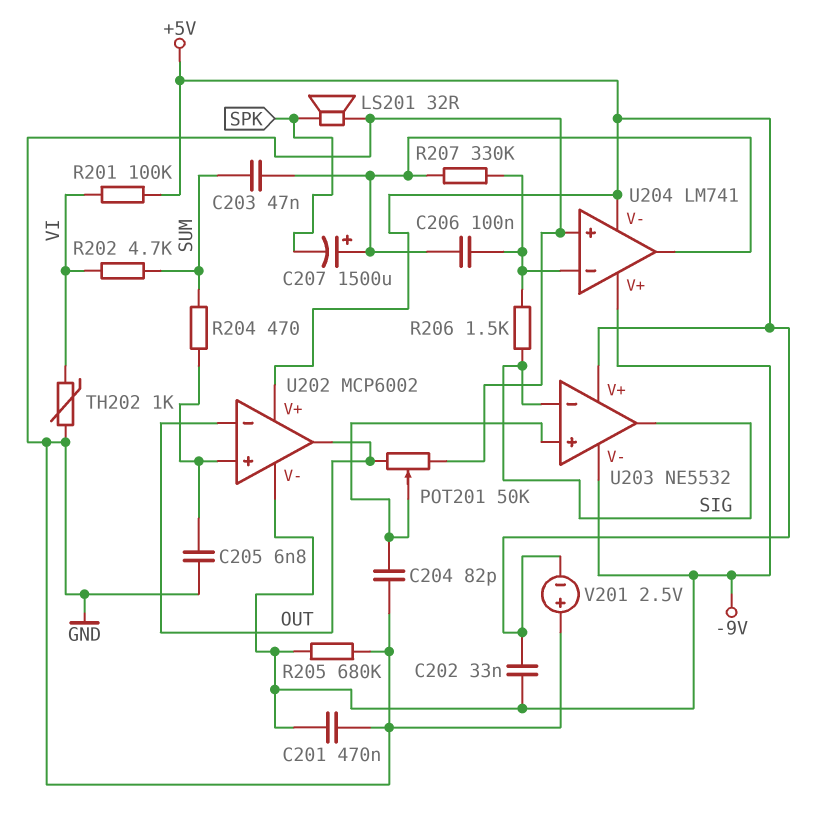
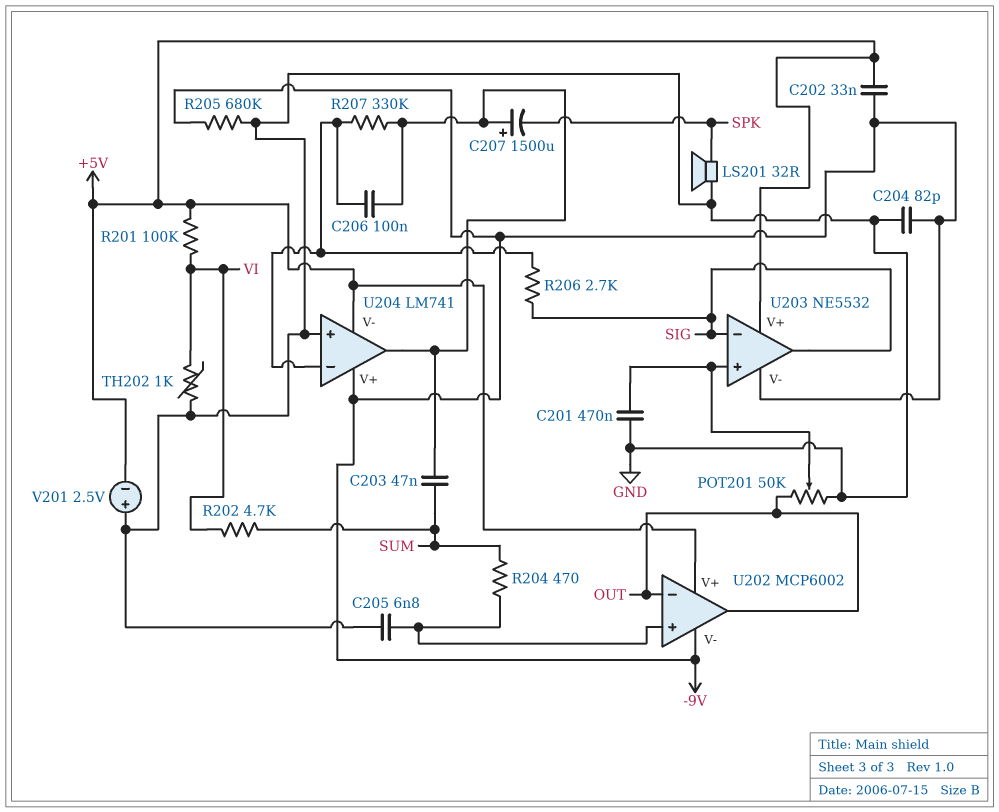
C201: 470nF (-9V, GND) -> 470nF (GND, U203/in+)
C204: 82pF (GND, U203/in+) -> 82pF (-9V, GND)
R206: 1.5k (SIG, U204/in-) -> 2.7k (SIG, U204/in-)

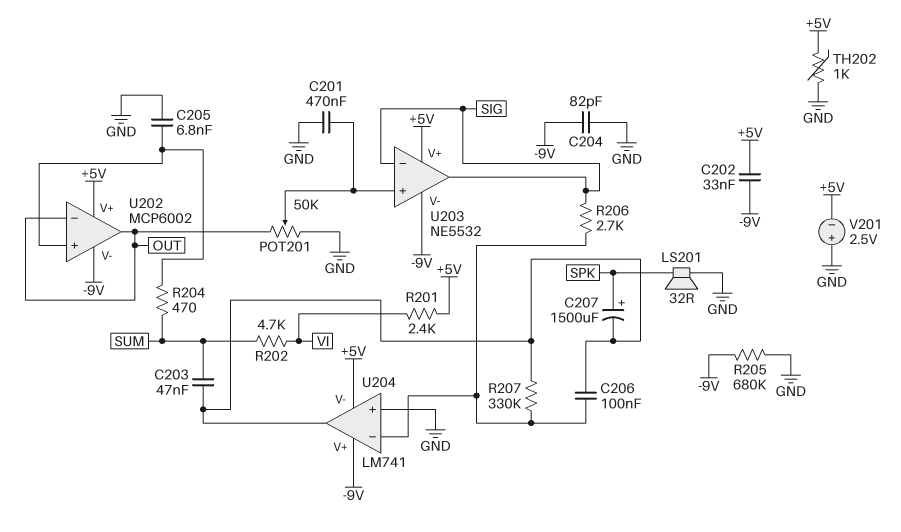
C207: 1500uF (plus U204/out, minus SPK) -> 1500uF (plus SPK, minus U204/out)
R201: 100k (+5V, VI) -> 2.4k (+5V, VI)
TH202: 1k (GND, VI) -> 1k (+5V, GND)

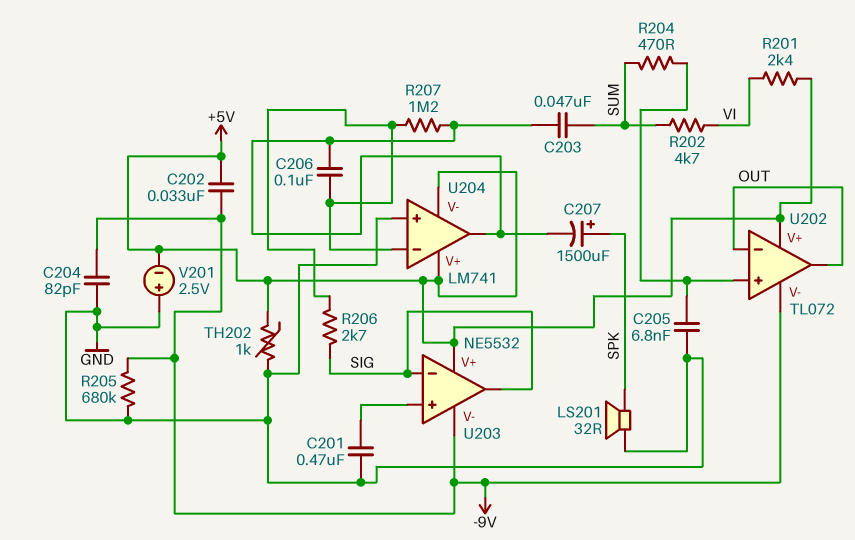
POT201: 50k (GND, OUT, wiper U203/in+) -> none
R207: 330k (U204/in-, U204/out) -> 1.2M (U204/in-, U204/out)
U202: MCP6002 -> TL072
U204 pin V+: -9V -> +5V

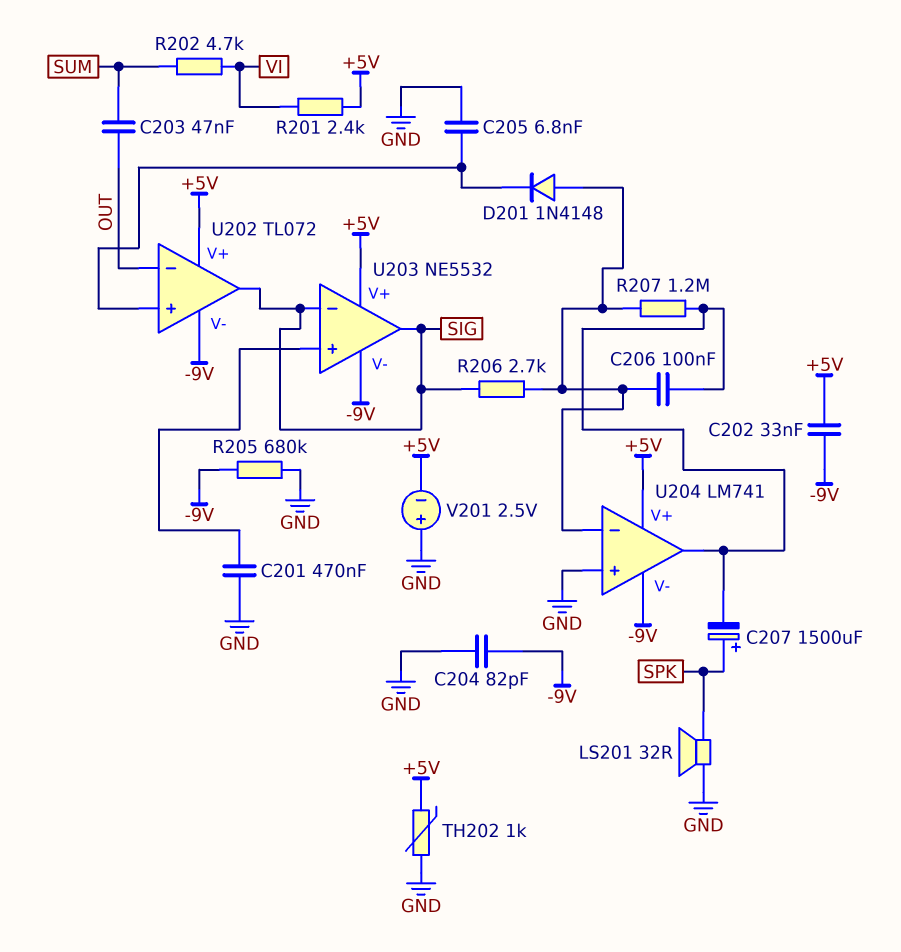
C203: 47nF (SUM, U204/out) -> 47nF (OUT, SUM)
D201: none -> diode 1N4148 (A U204/in-, K U202/in+)
R204: 470 (SUM, U202/in+) -> none
U202 pin out: OUT -> SIG
U204 pin V-: +5V -> -9V

